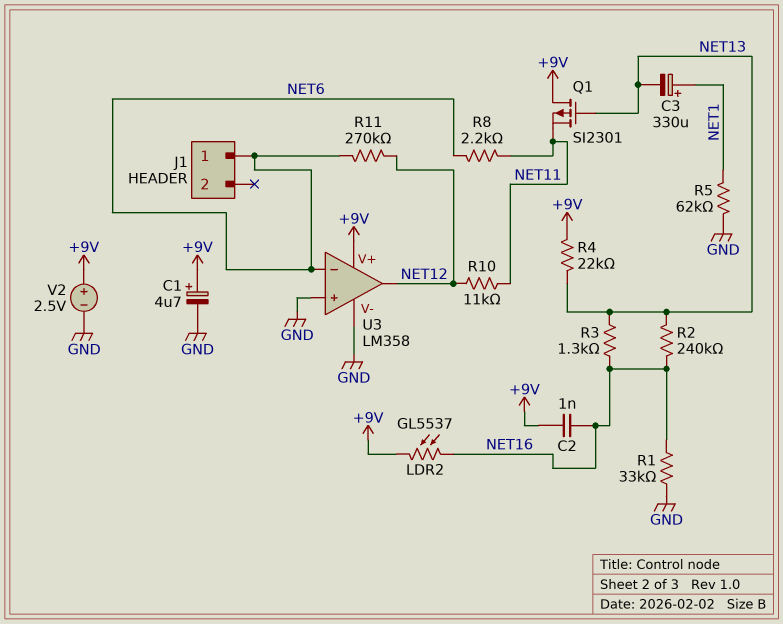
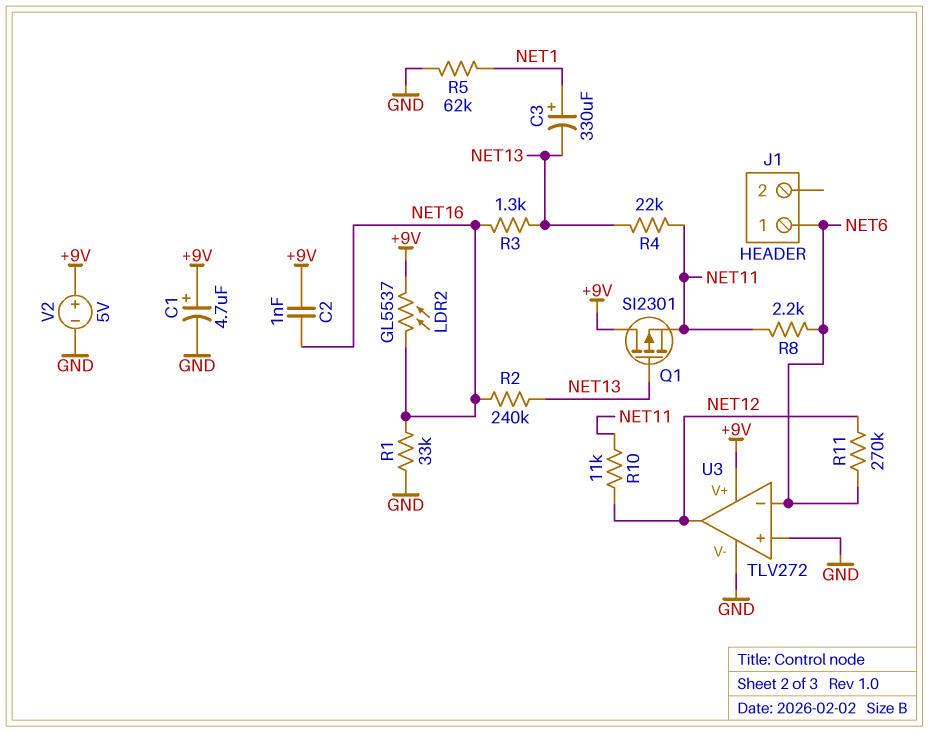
R4: 22k (+9V, NET13) -> 22k (NET11, NET13)
U3: LM358 -> TLV272
V2: 2.5V (plus +9V, minus GND) -> 5V (plus +9V, minus GND)

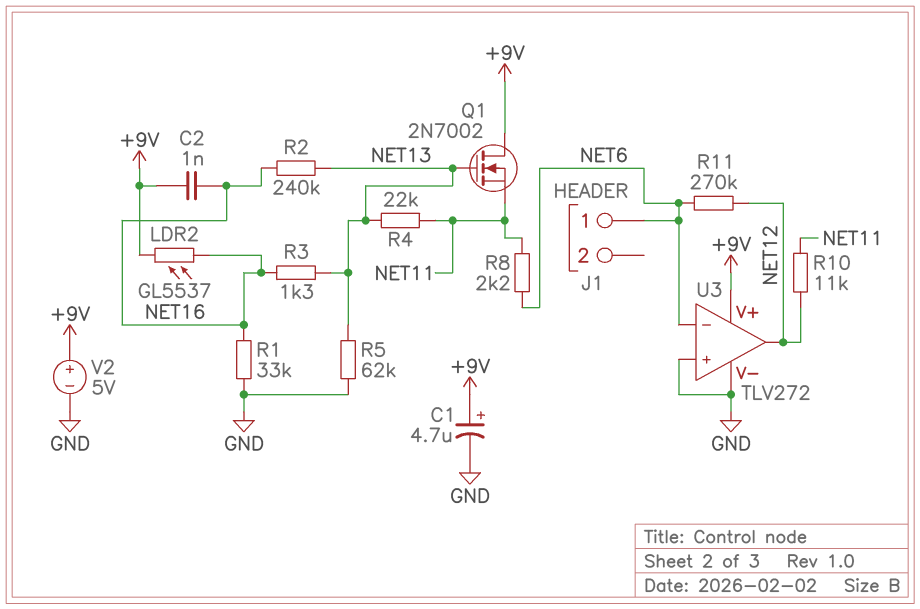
C3: 330uF (plus NET1, minus NET13) -> none
Q1: PMOS SI2301 (G NET13, D +9V, S NET11) -> NMOS 2N7002 (G NET13, D +9V, S NET11)
R5: 62k (GND, NET1) -> 62k (GND, NET13)

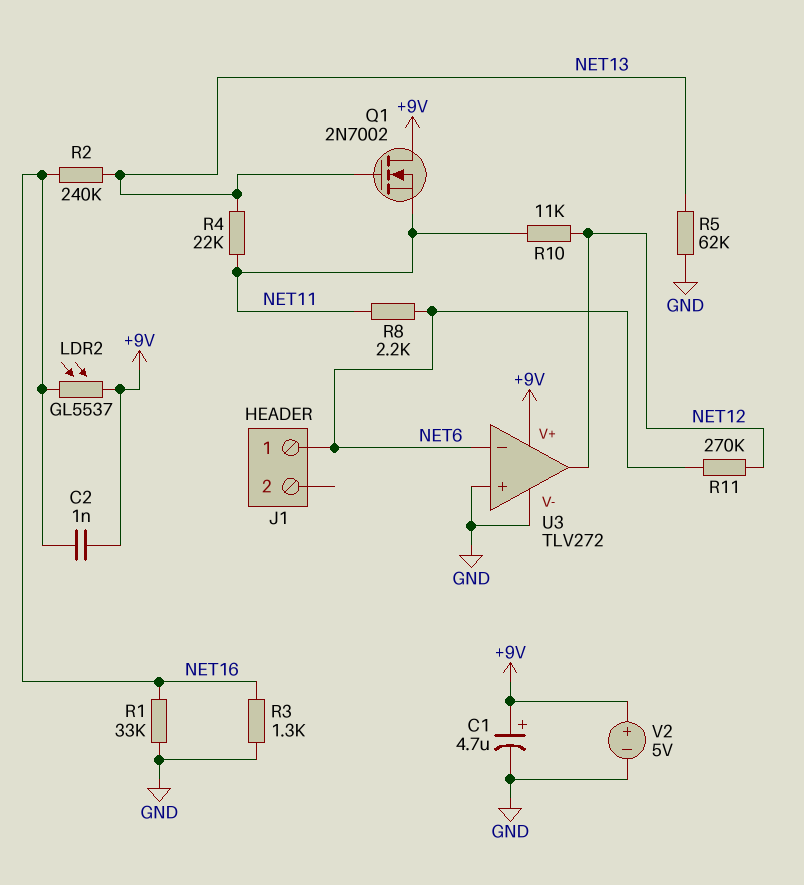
R3: 1.3k (NET13, NET16) -> 1.3k (GND, NET16)

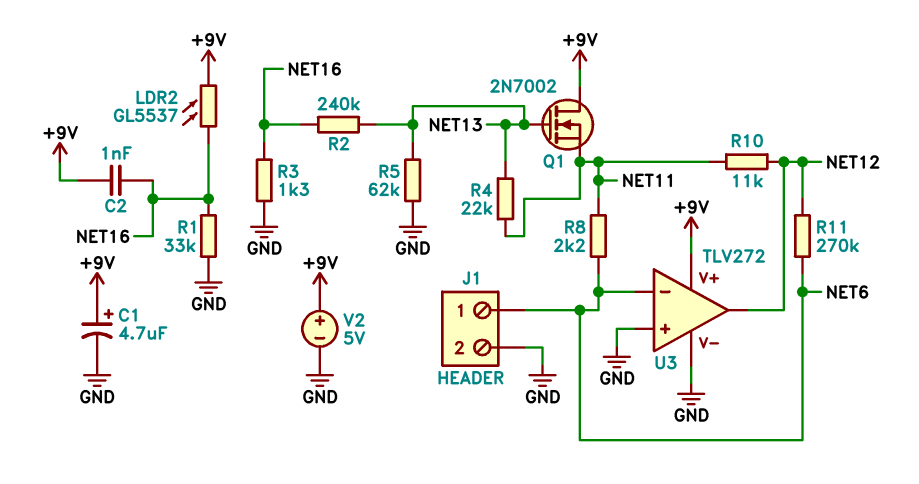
J1 pin 2: none -> GND

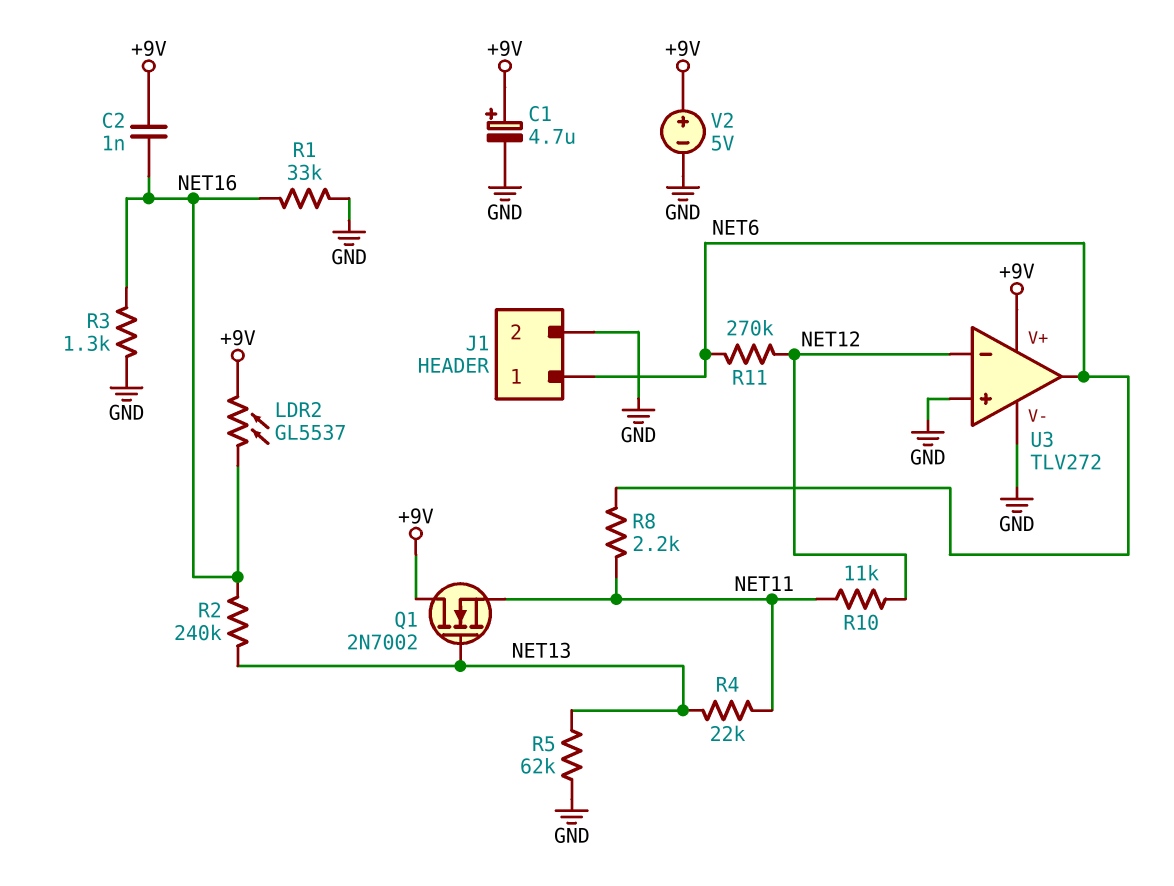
U3 pin in-: NET6 -> NET12
U3 pin out: NET12 -> NET6

